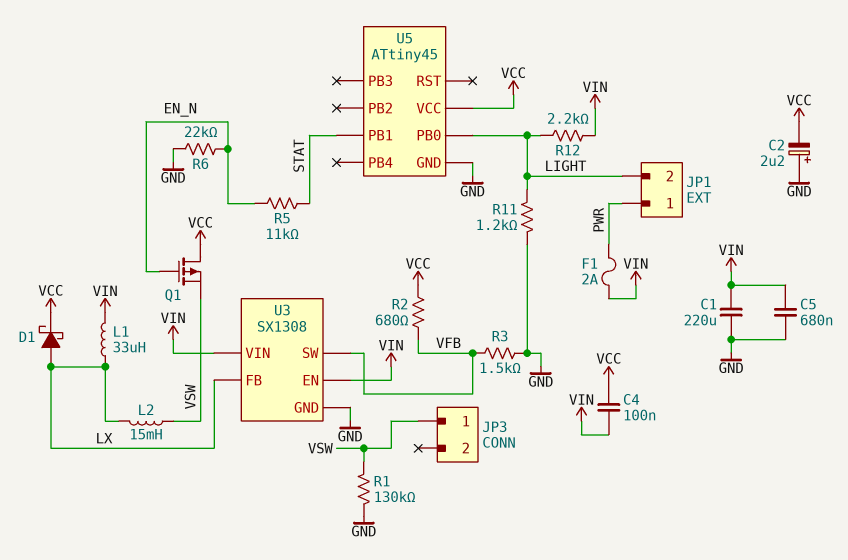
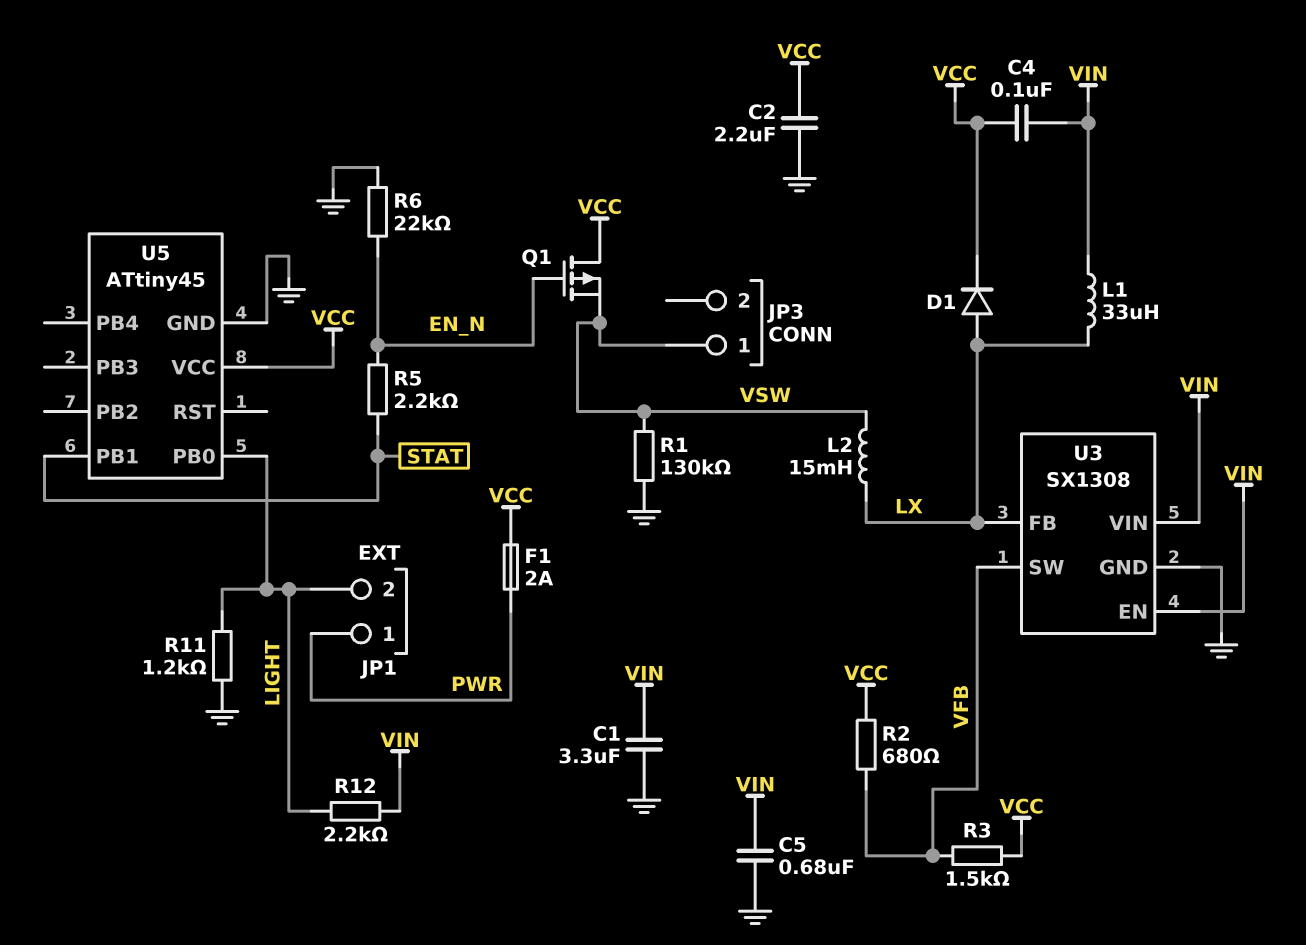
C1: 220uF (GND, VIN) -> 3.3uF (GND, VIN)
C2: 2.2uF (plus GND, minus VCC) -> 2.2uF (GND, VCC)
D1: schottky (A LX, K VCC) -> diode (A LX, K VCC)
F1: 2A (PWR, VIN) -> 2A (PWR, VCC)
R3: 1.5k (GND, VFB) -> 1.5k (VCC, VFB)
R5: 11k (EN_N, STAT) -> 2.2k (EN_N, STAT)

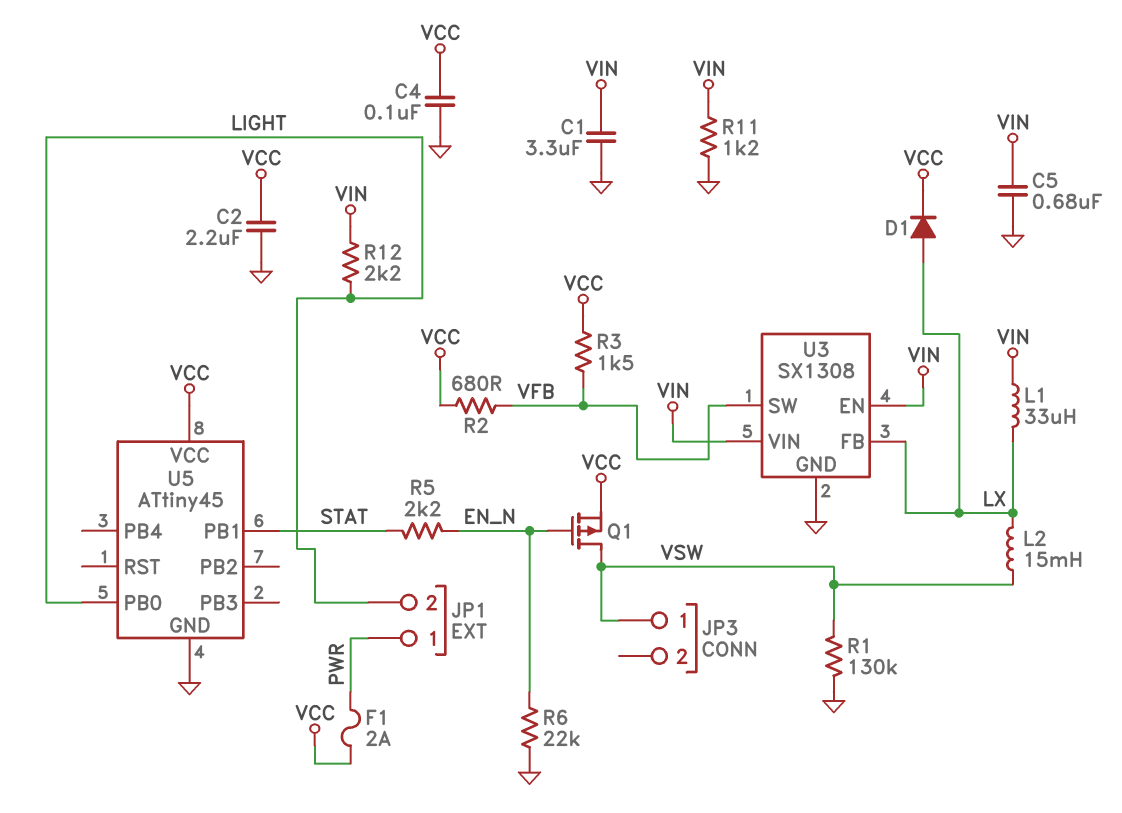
C4: 100nF (VCC, VIN) -> 100nF (GND, VCC)
Q1: PMOS (G EN_N, D VCC, S VSW) -> PMOS (G EN_N, D VSW, S VCC)
R11: 1.2k (GND, LIGHT) -> 1.2k (GND, VIN)

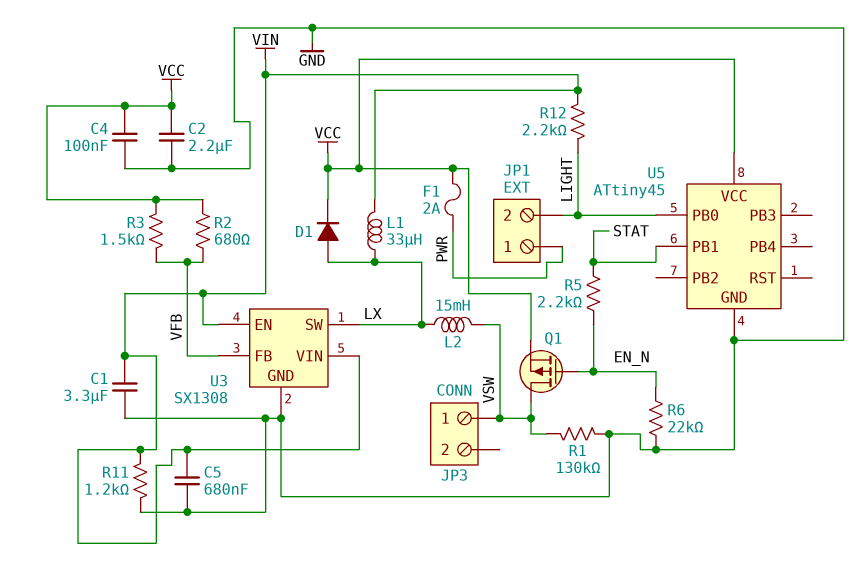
U3 pin FB: LX -> VFB
U3 pin SW: VFB -> LX

